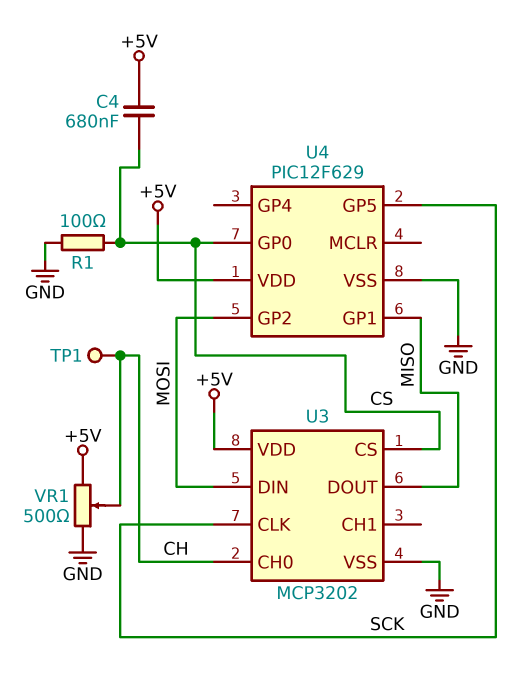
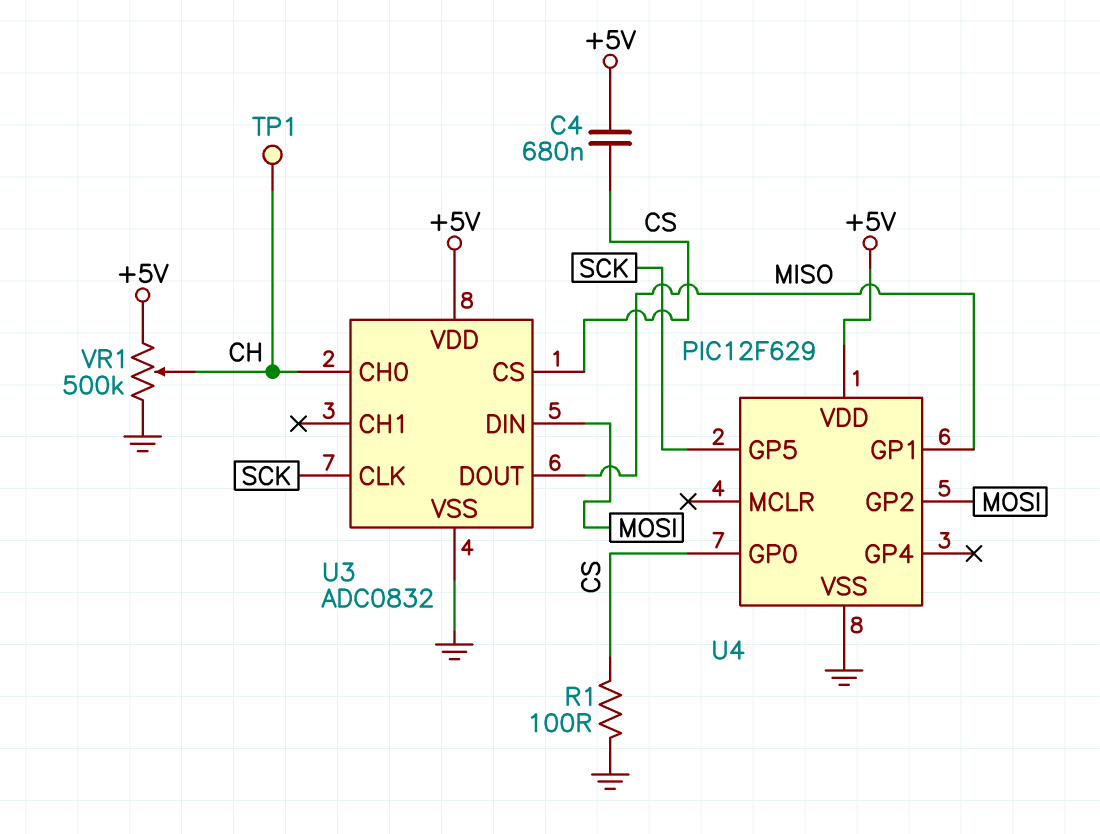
U3: MCP3202 -> ADC0832
VR1: 500 (+5V, GND, wiper CH) -> 500k (+5V, GND, wiper CH)

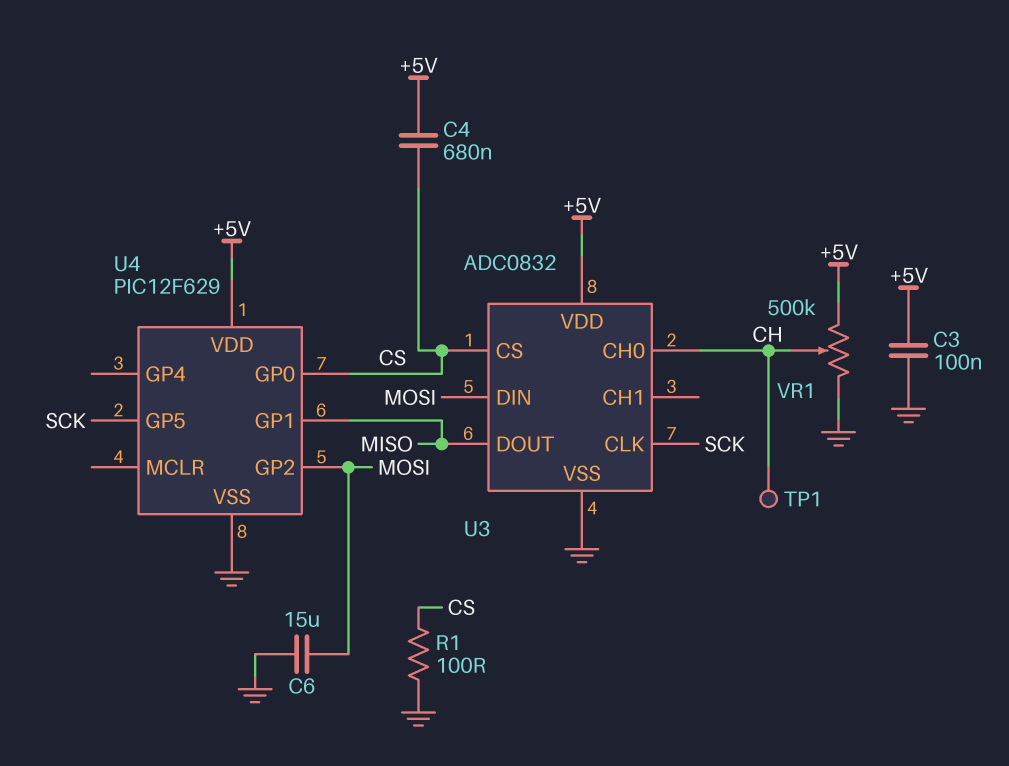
C3: none -> 100nF (+5V, GND)
C6: none -> 15uF (GND, MOSI)

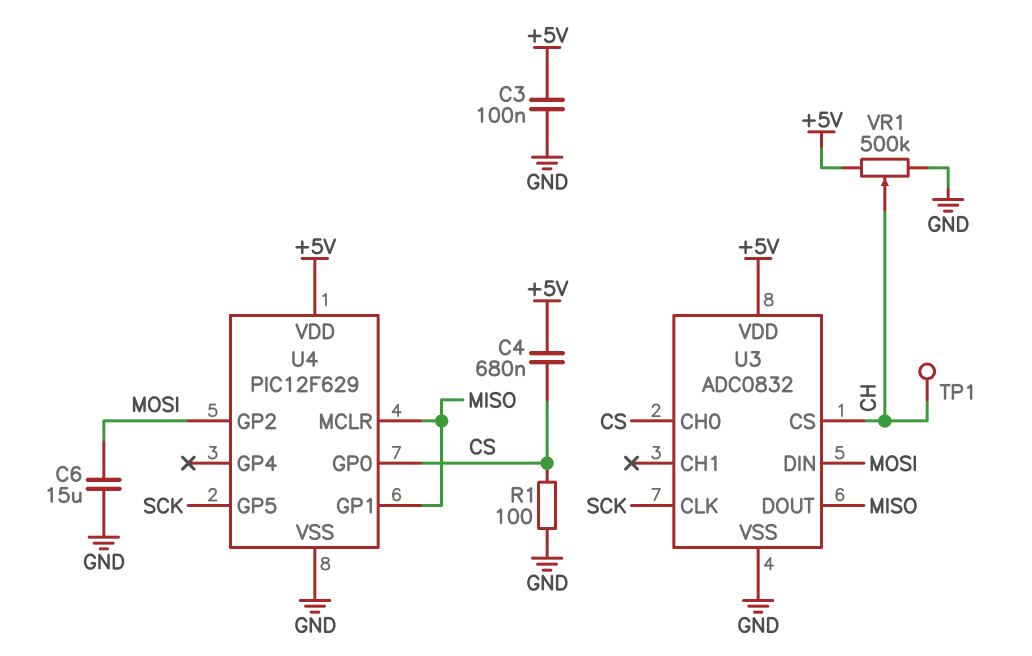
U3 pin CH0: CH -> CS
U3 pin CS: CS -> CH
U4 pin MCLR: none -> MISO

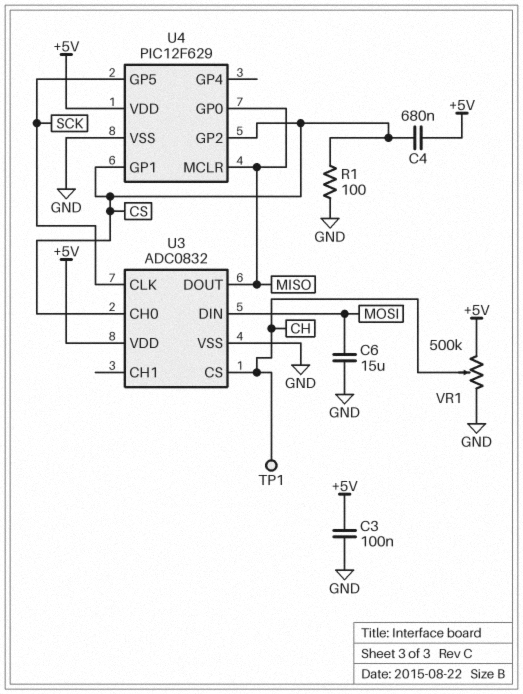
U4 pin GP0: CS -> MISO
U4 pin GP1: MISO -> CS
U4 pin GP2: MOSI -> CS

